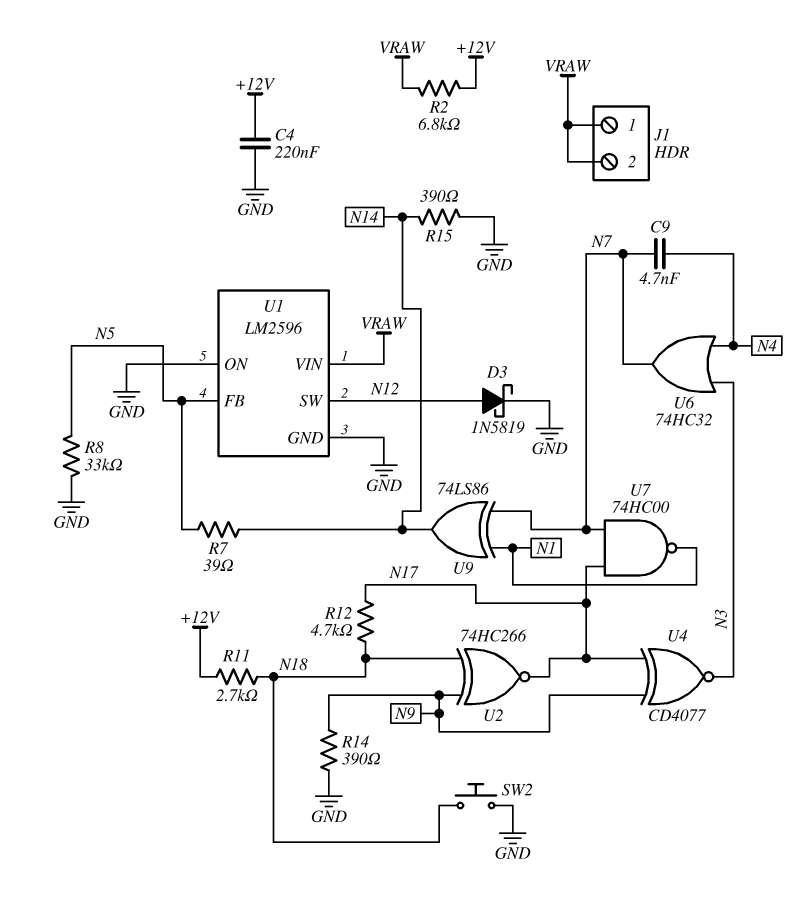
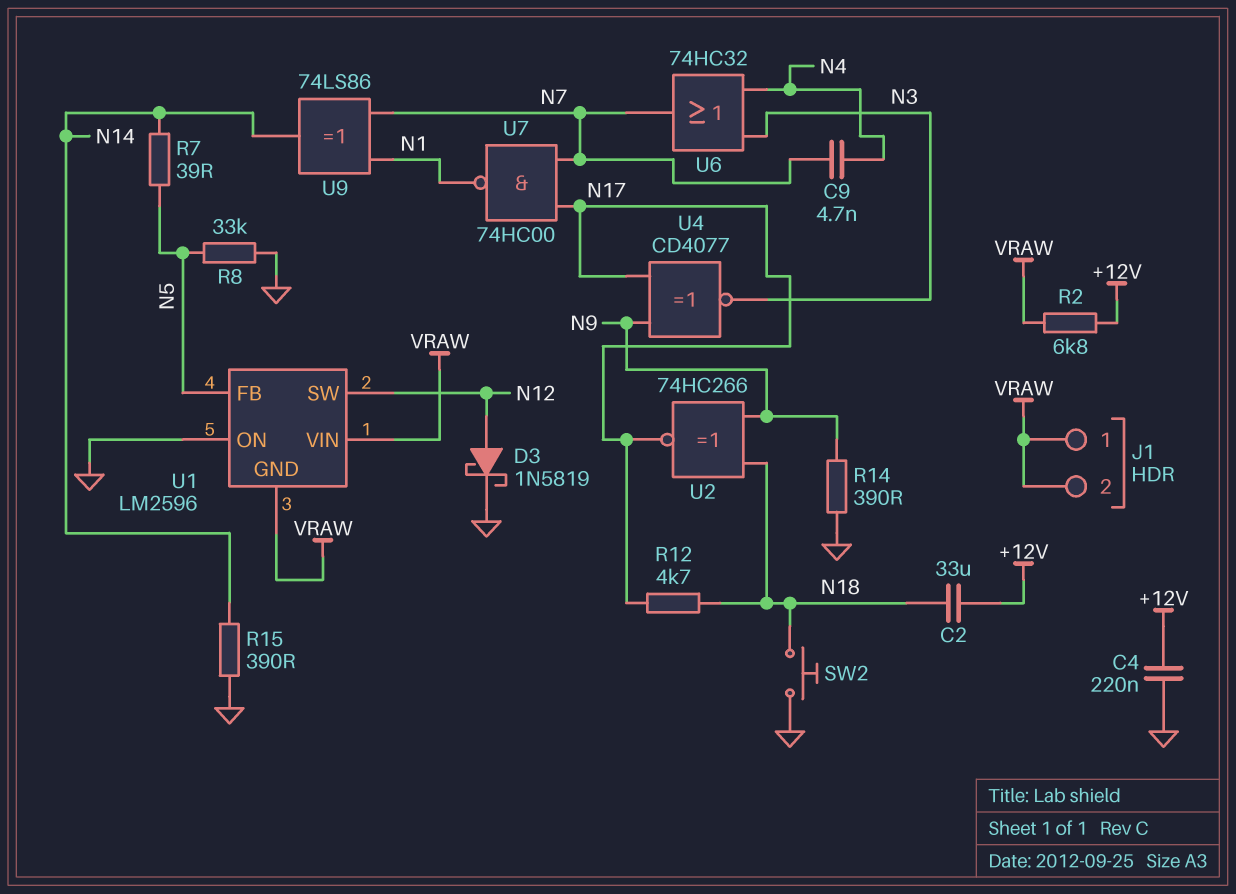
C2: none -> 33uF (+12V, N18)
R11: 2.7k (+12V, N18) -> none
U1 pin GND: GND -> VRAW

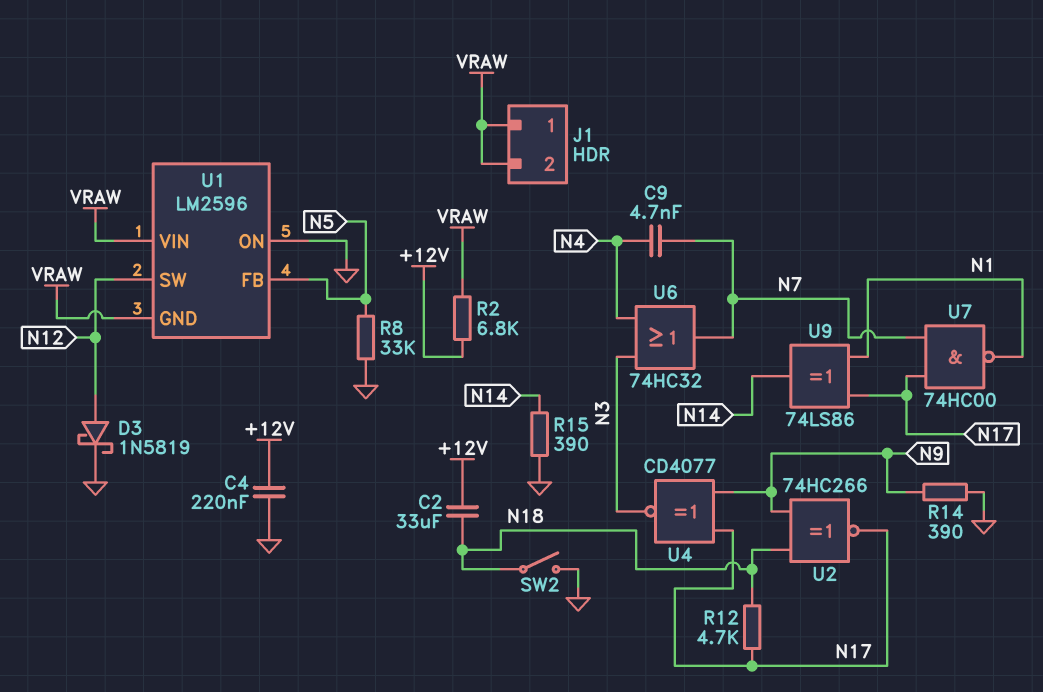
R7: 39 (N5, N14) -> none
SW2: button (GND, N18) -> switch (GND, N18)
U9: XOR 74LS86 (in N1, in N7, out N14) -> XOR 74LS86 (in N1, in N17, out N14)

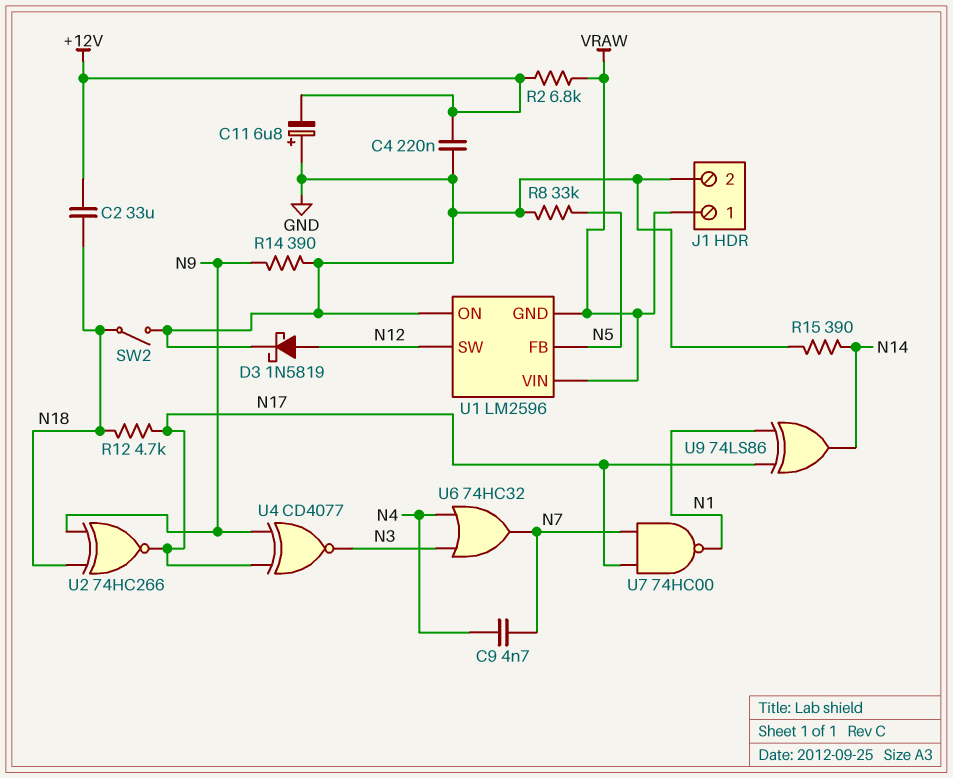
C11: none -> 6.8uF (plus GND, minus +12V)
J1 pin 2: VRAW -> GND

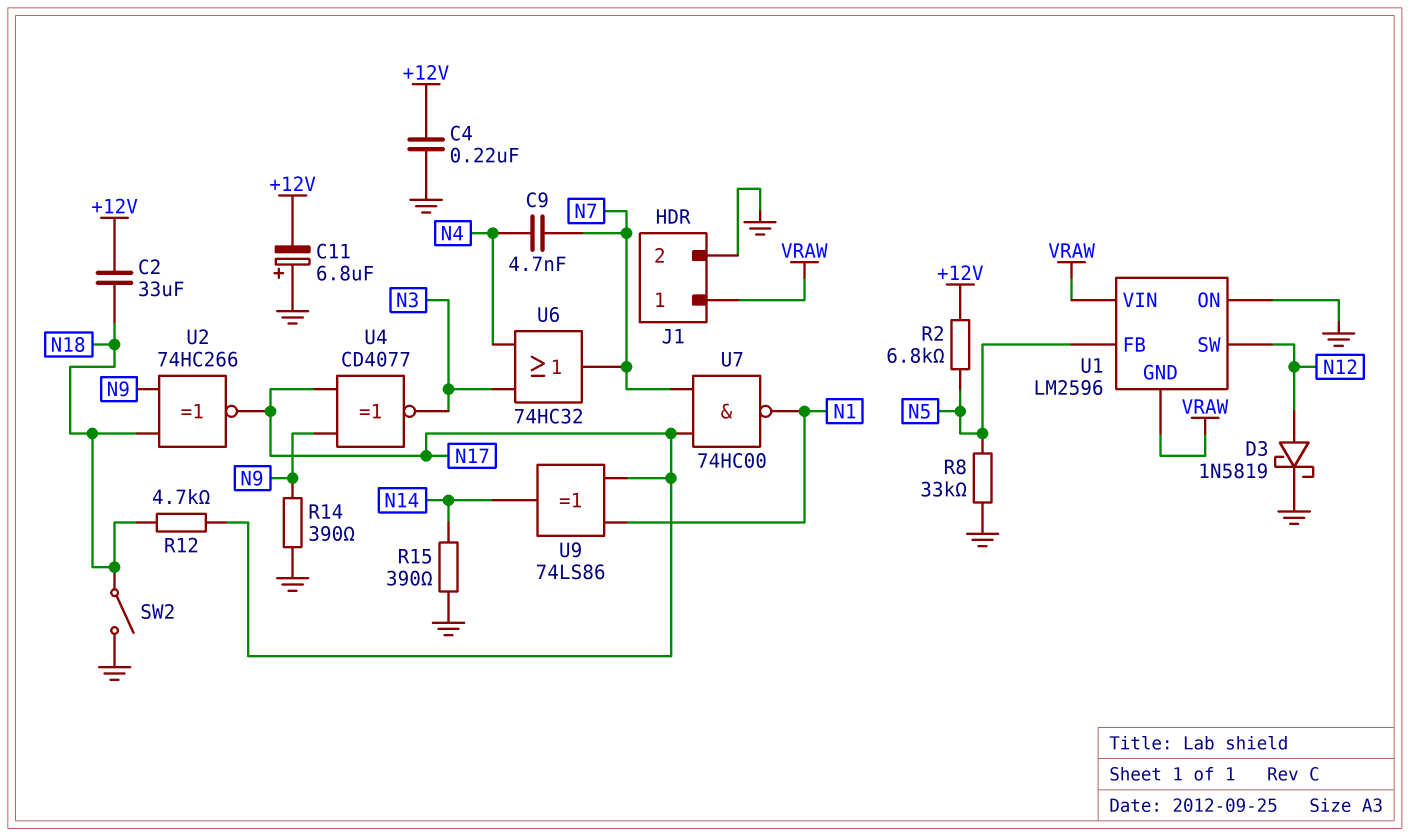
R2: 6.8k (+12V, VRAW) -> 6.8k (+12V, N5)

